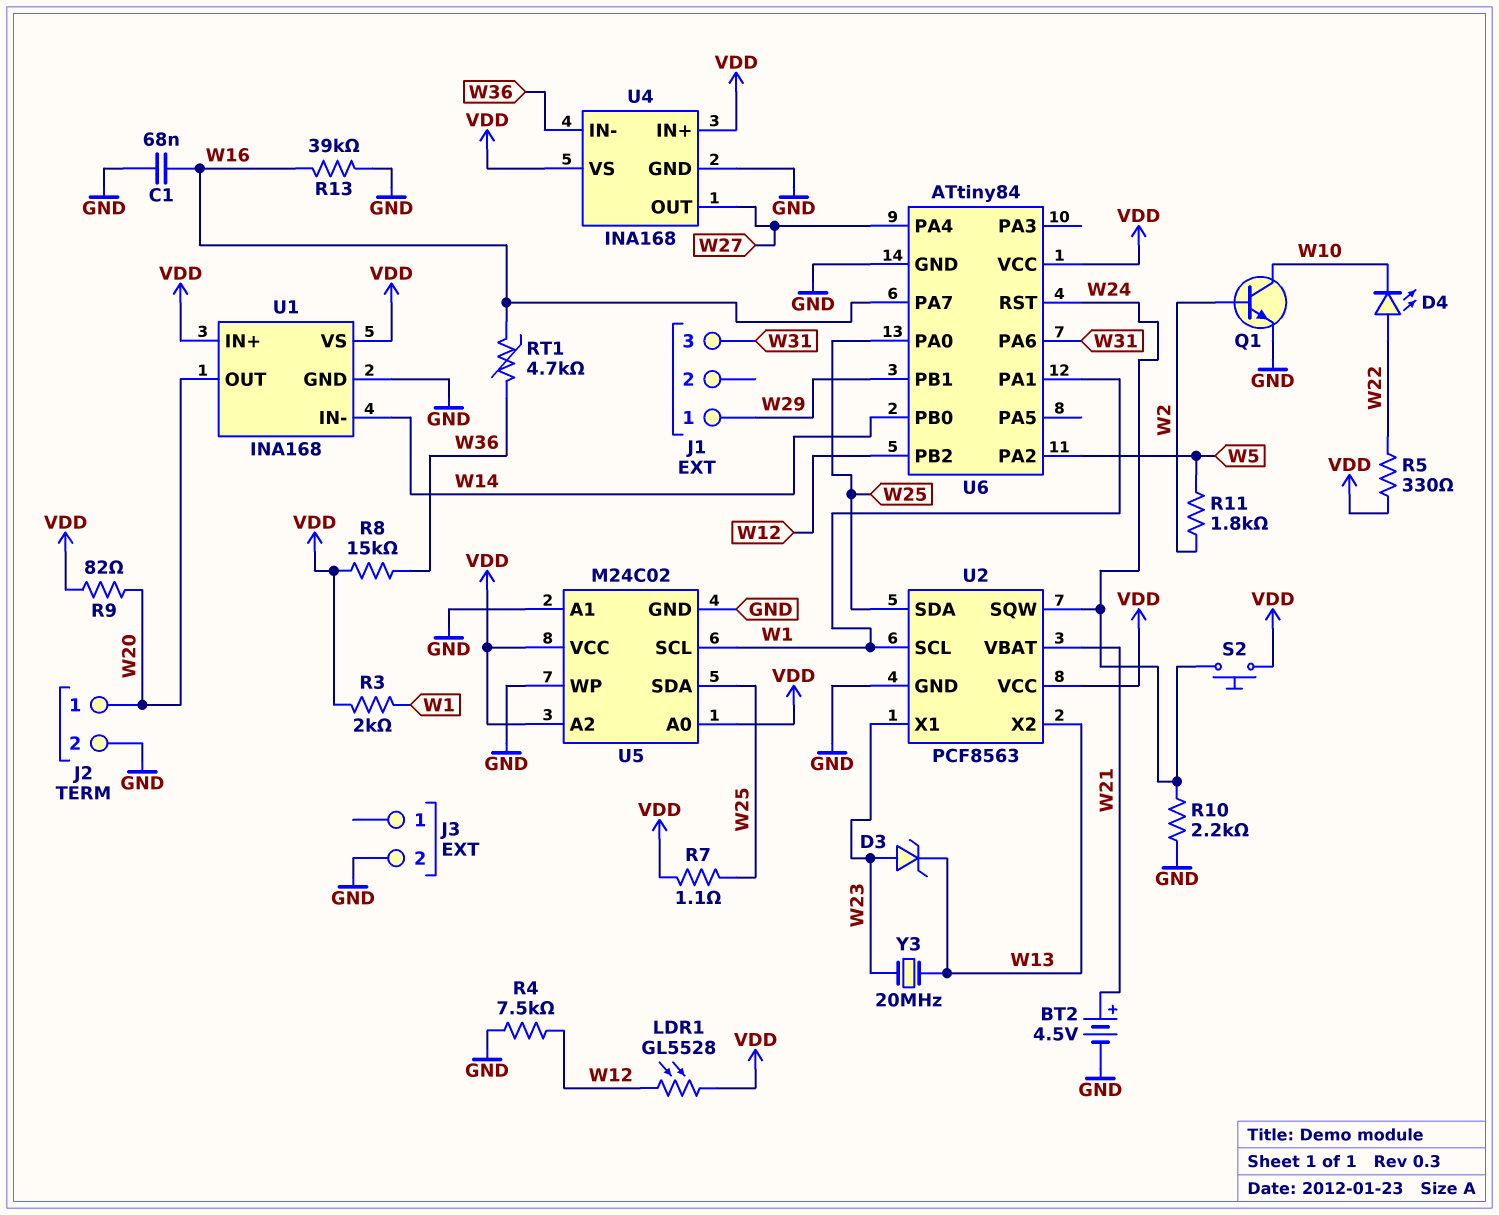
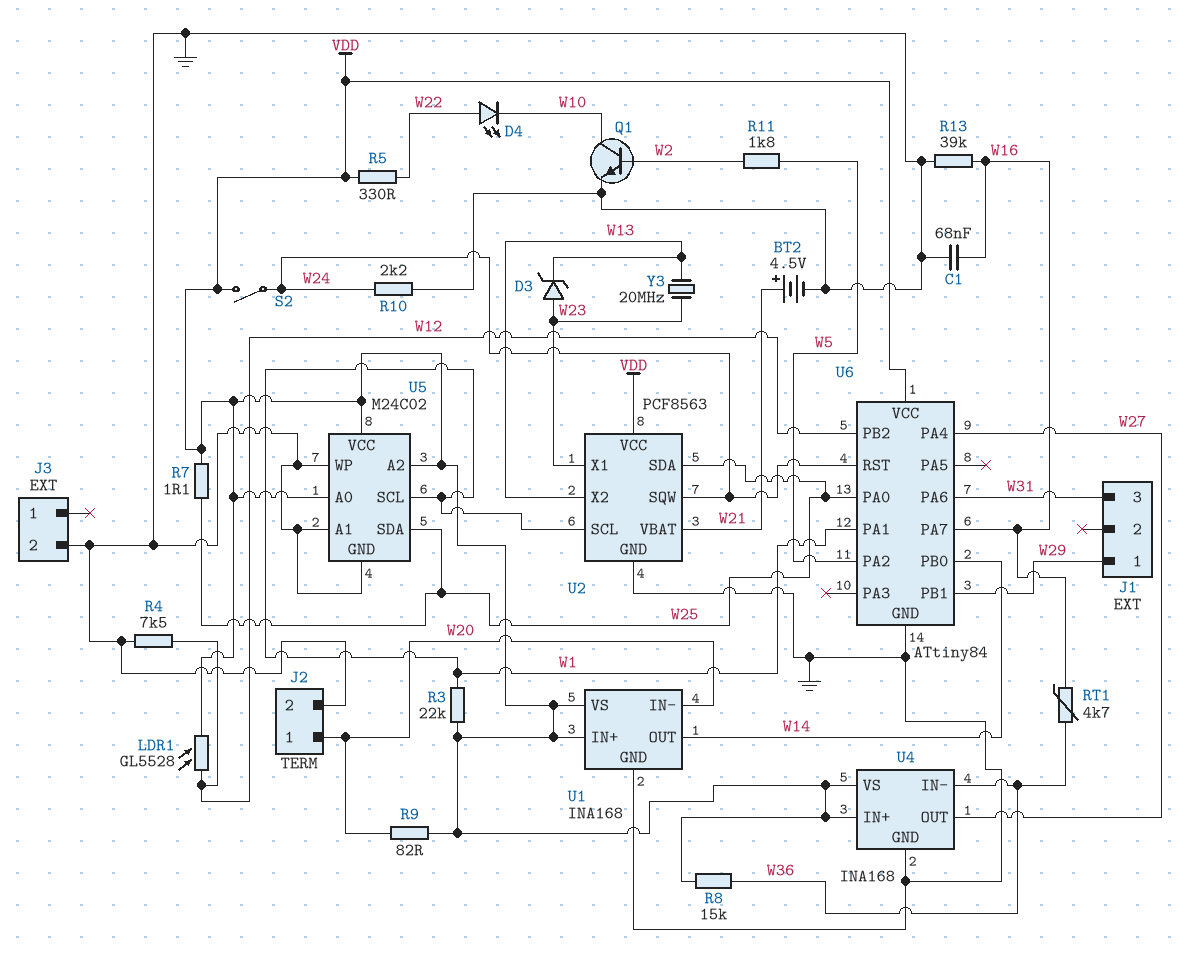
R3: 2k (VDD, W1) -> 22k (VDD, W1)
S2: button (VDD, W24) -> switch (VDD, W24)
U1 pin IN-: W14 -> W20
U1 pin OUT: W20 -> W14

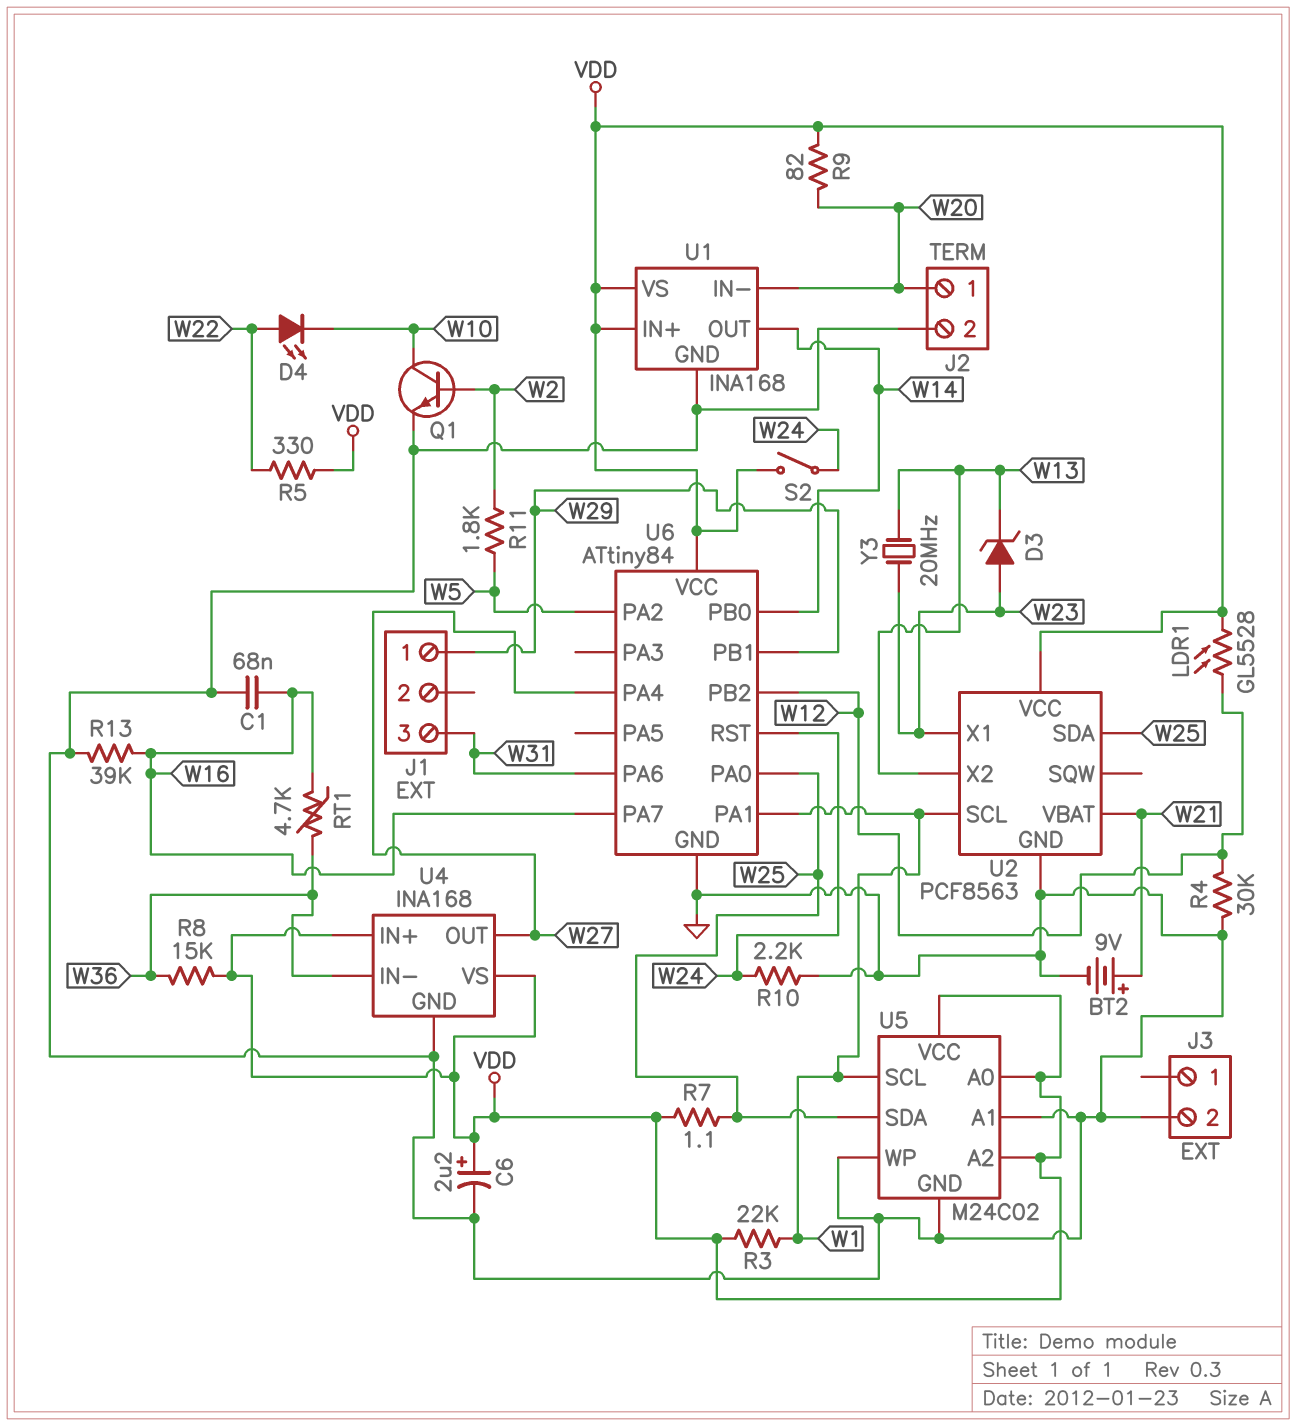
BT2: 4.5V (plus W21, minus GND) -> 9V (plus W21, minus GND)
C6: none -> 2.2uF (plus VDD, minus GND)
R4: 7.5k (GND, W12) -> 30k (GND, W12)
U2 pin SQW: W24 -> none

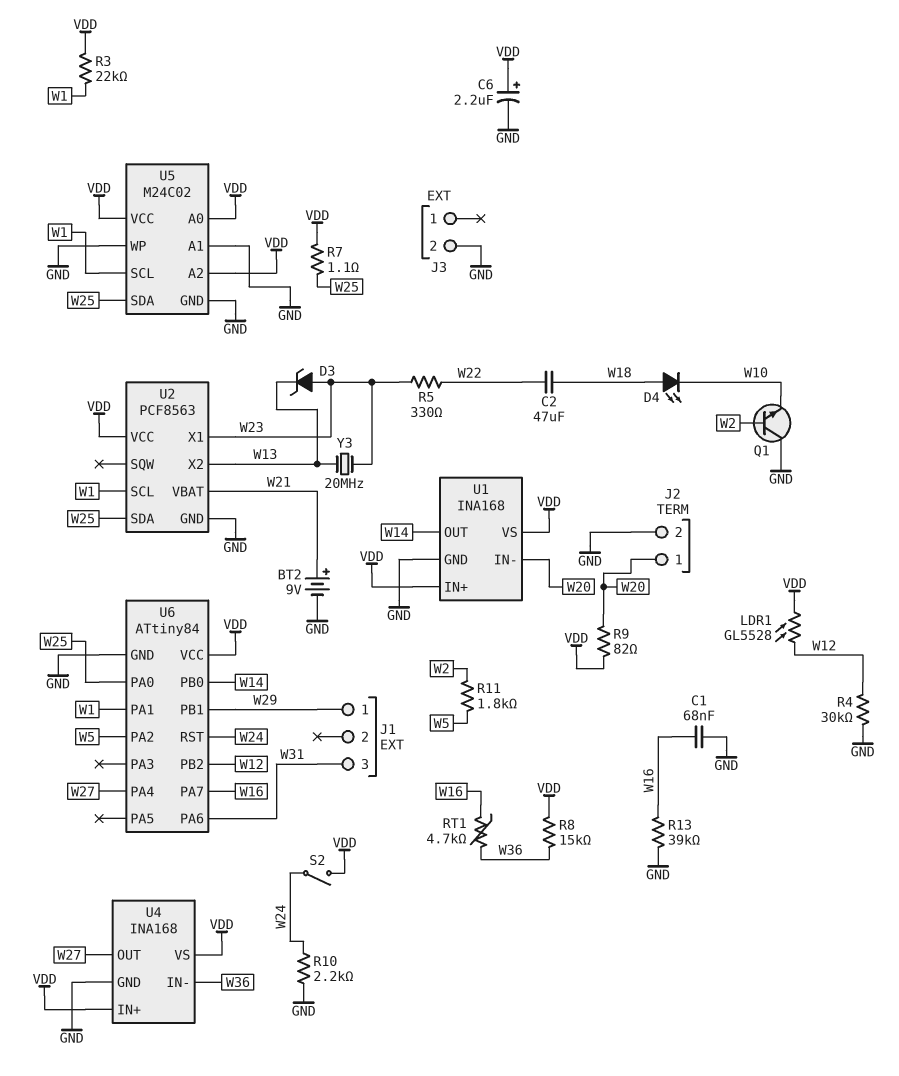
C2: none -> 47uF (W18, W22)
D4: LED (A W22, K W10) -> LED (A W18, K W10)
Q1: NPN (B W2, C W10, E GND) -> NPN (B W2, C GND, E W10)
R5: 330 (VDD, W22) -> 330 (W22, W23)

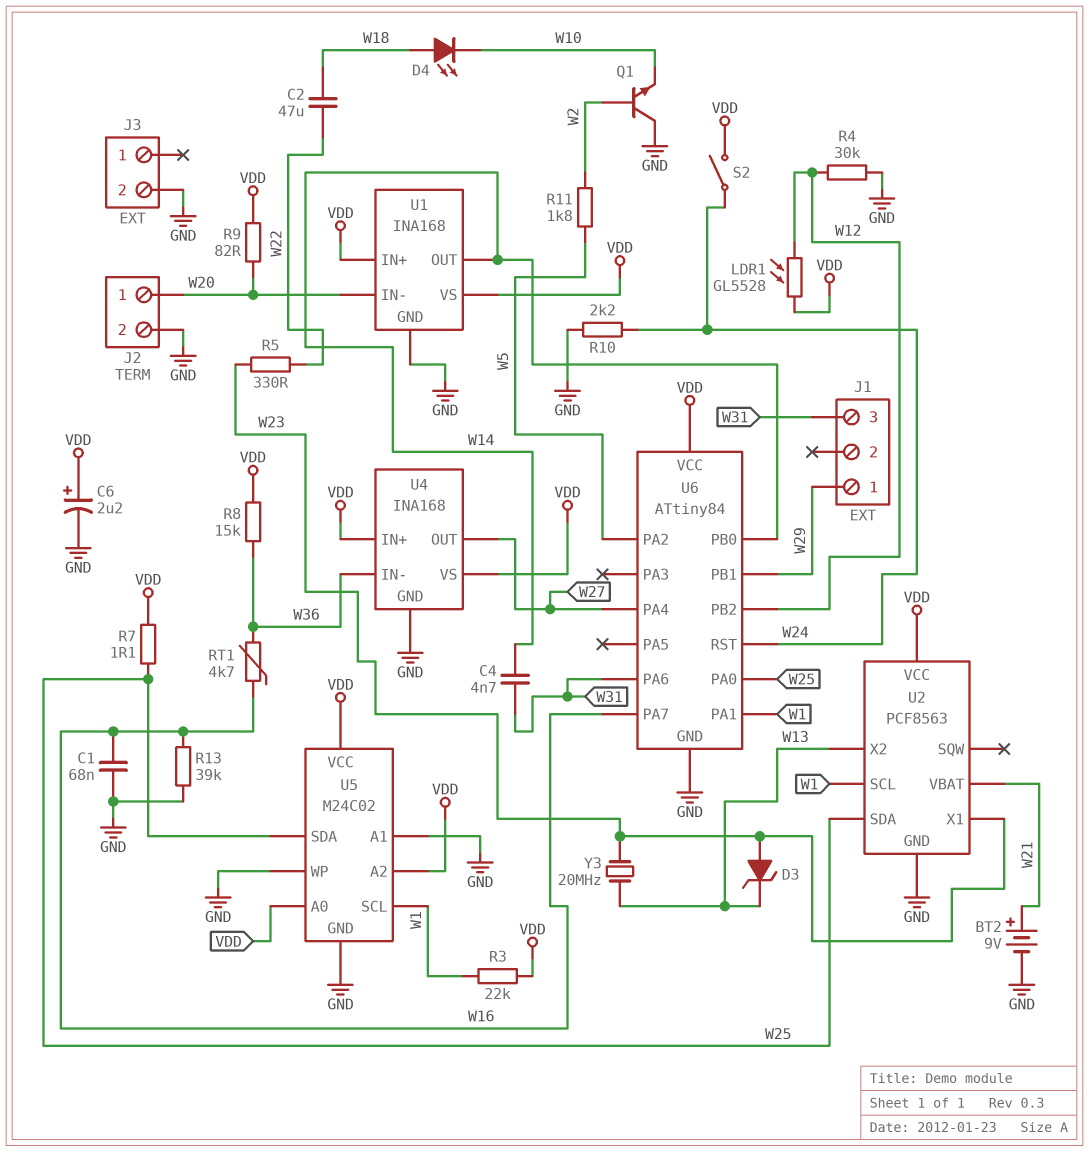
C4: none -> 4.7nF (W14, W31)

